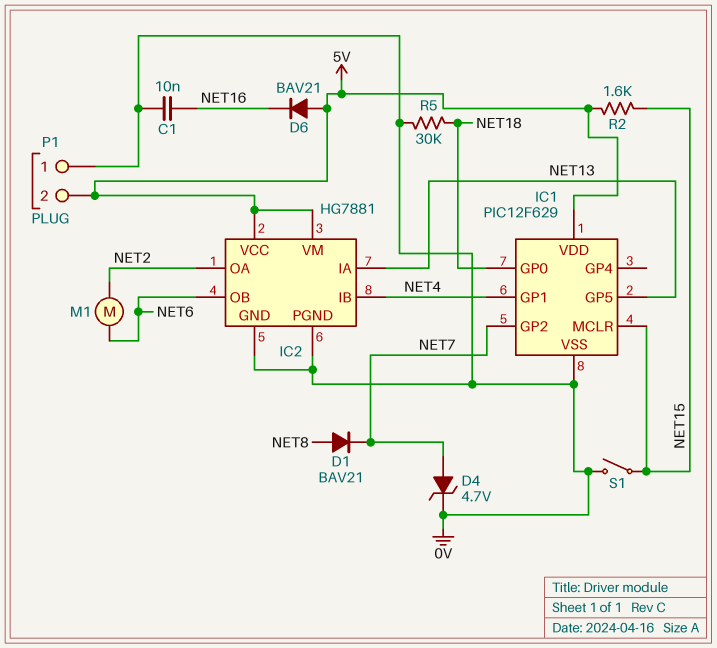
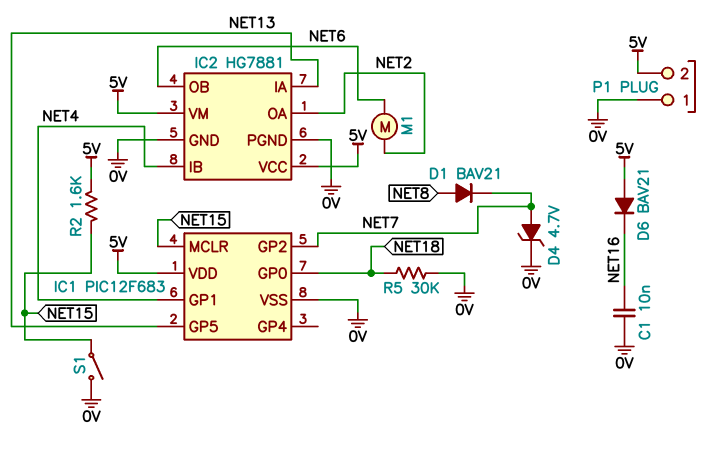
IC1: PIC12F629 -> PIC12F683

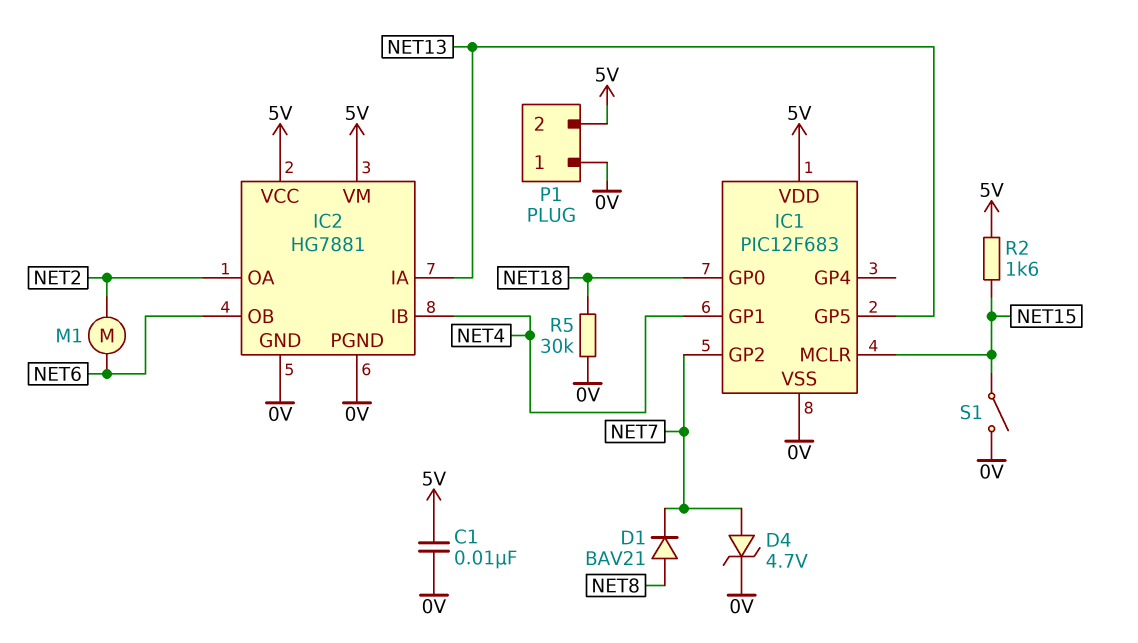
C1: 10nF (0V, NET16) -> 10nF (0V, 5V)
D6: diode BAV21 (A 5V, K NET16) -> none

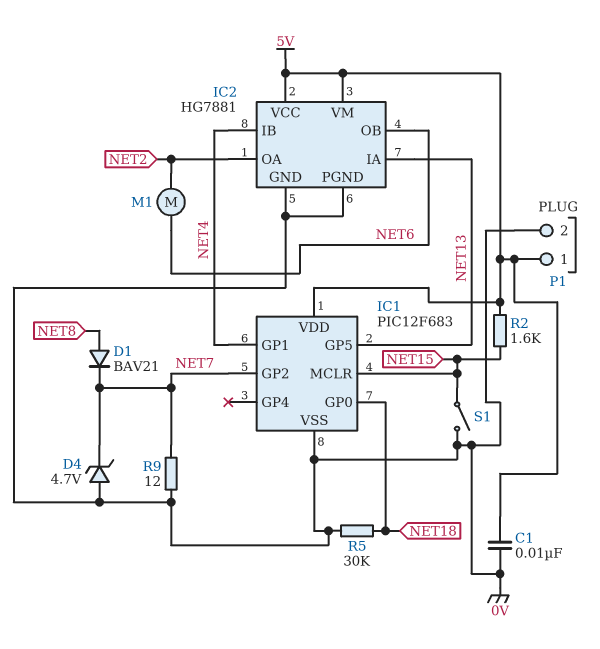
D4: zener 4.7V (A NET7, K 0V) -> zener 4.7V (A 0V, K NET7)
P1 pin 1: 0V -> 5V
P1 pin 2: 5V -> 0V
R9: none -> 12 (0V, NET7)

